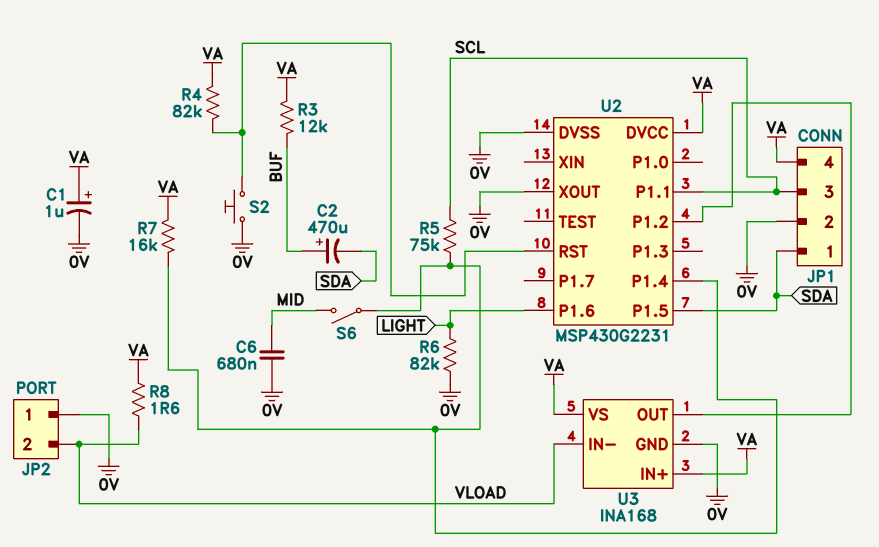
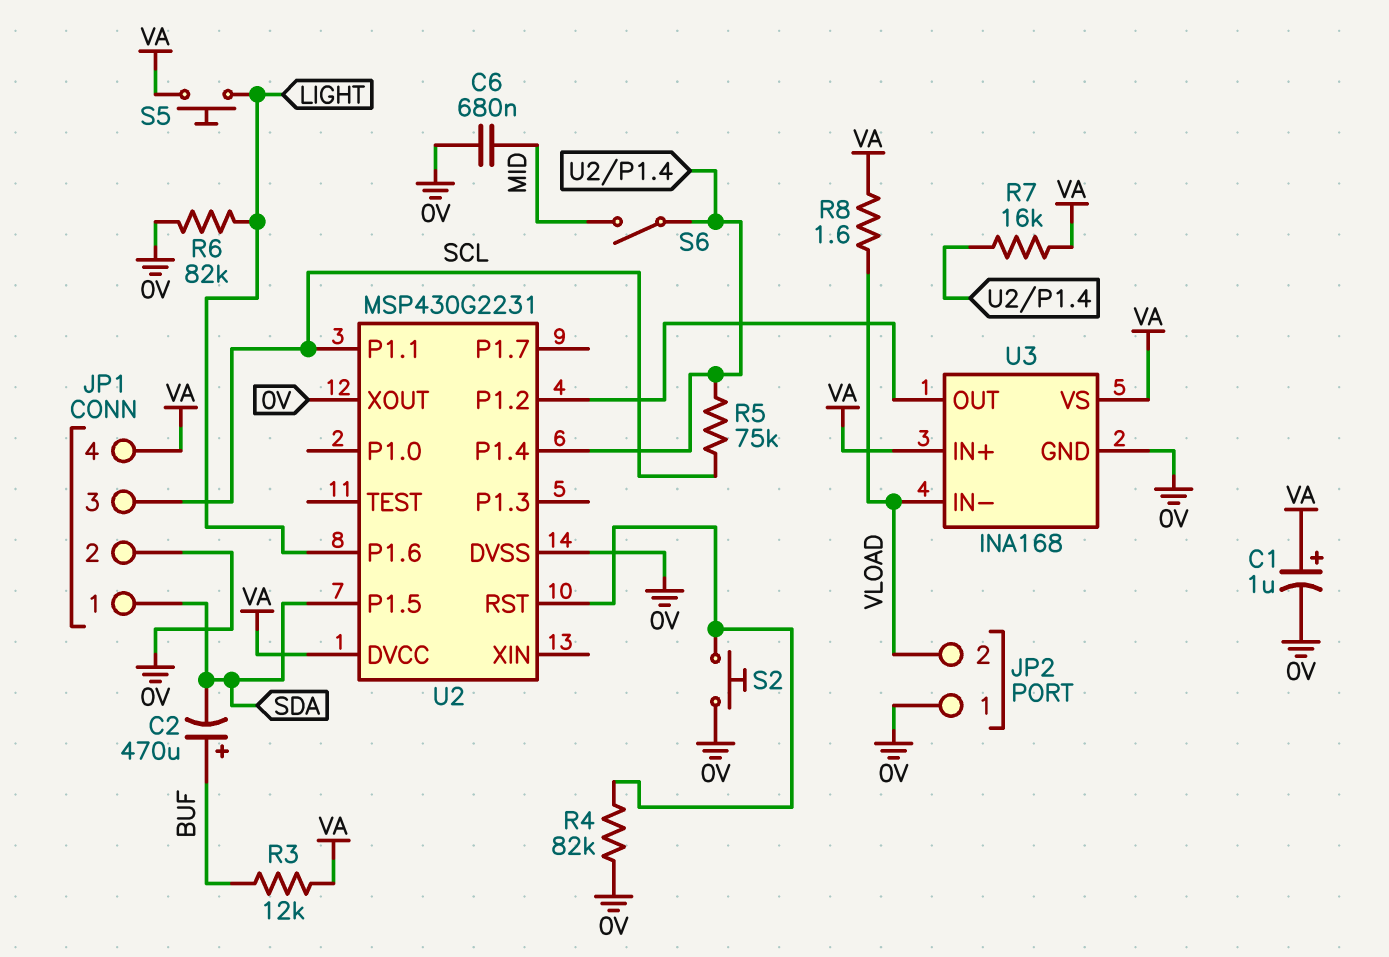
R4: 82k (U2/RST, VA) -> 82k (0V, U2/RST)
S5: none -> button (LIGHT, VA)

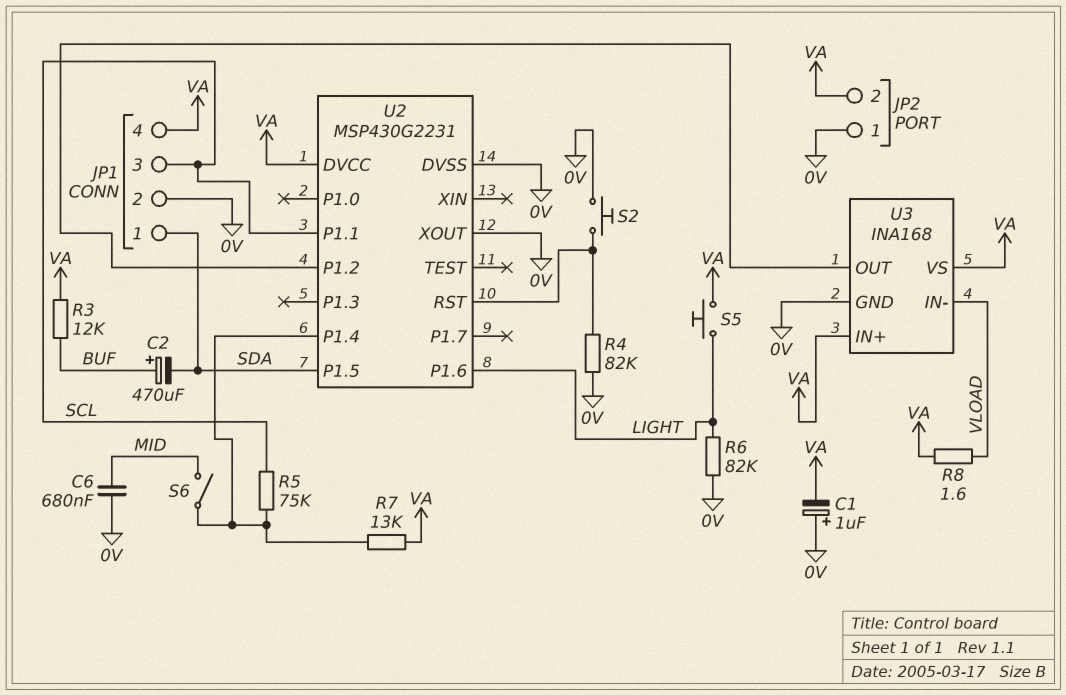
C1: 1uF (plus VA, minus 0V) -> 1uF (plus 0V, minus VA)
JP2 pin 2: VLOAD -> VA
R7: 16k (U2/P1.4, VA) -> 13k (U2/P1.4, VA)

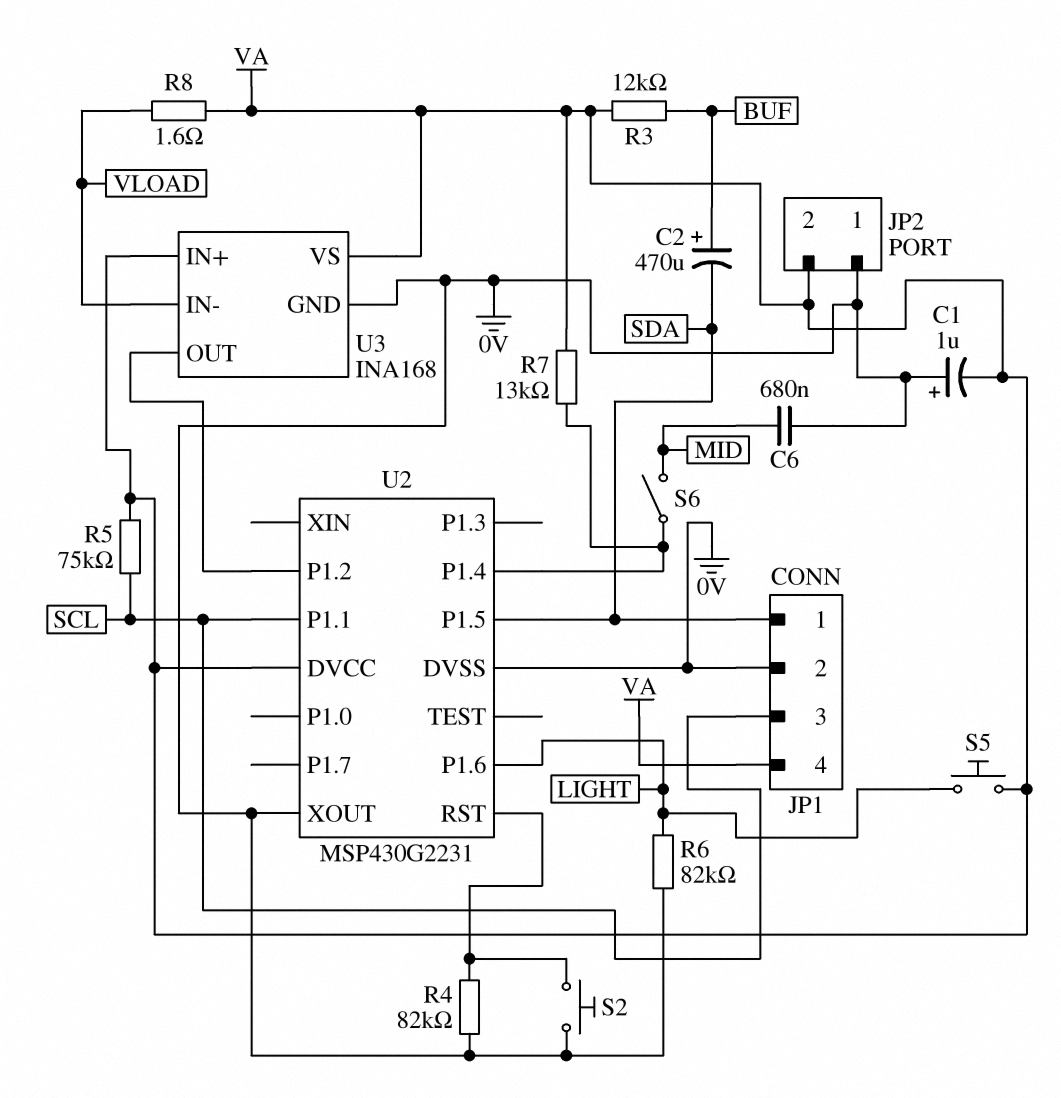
R5: 75k (SCL, U2/P1.4) -> 75k (SCL, VA)

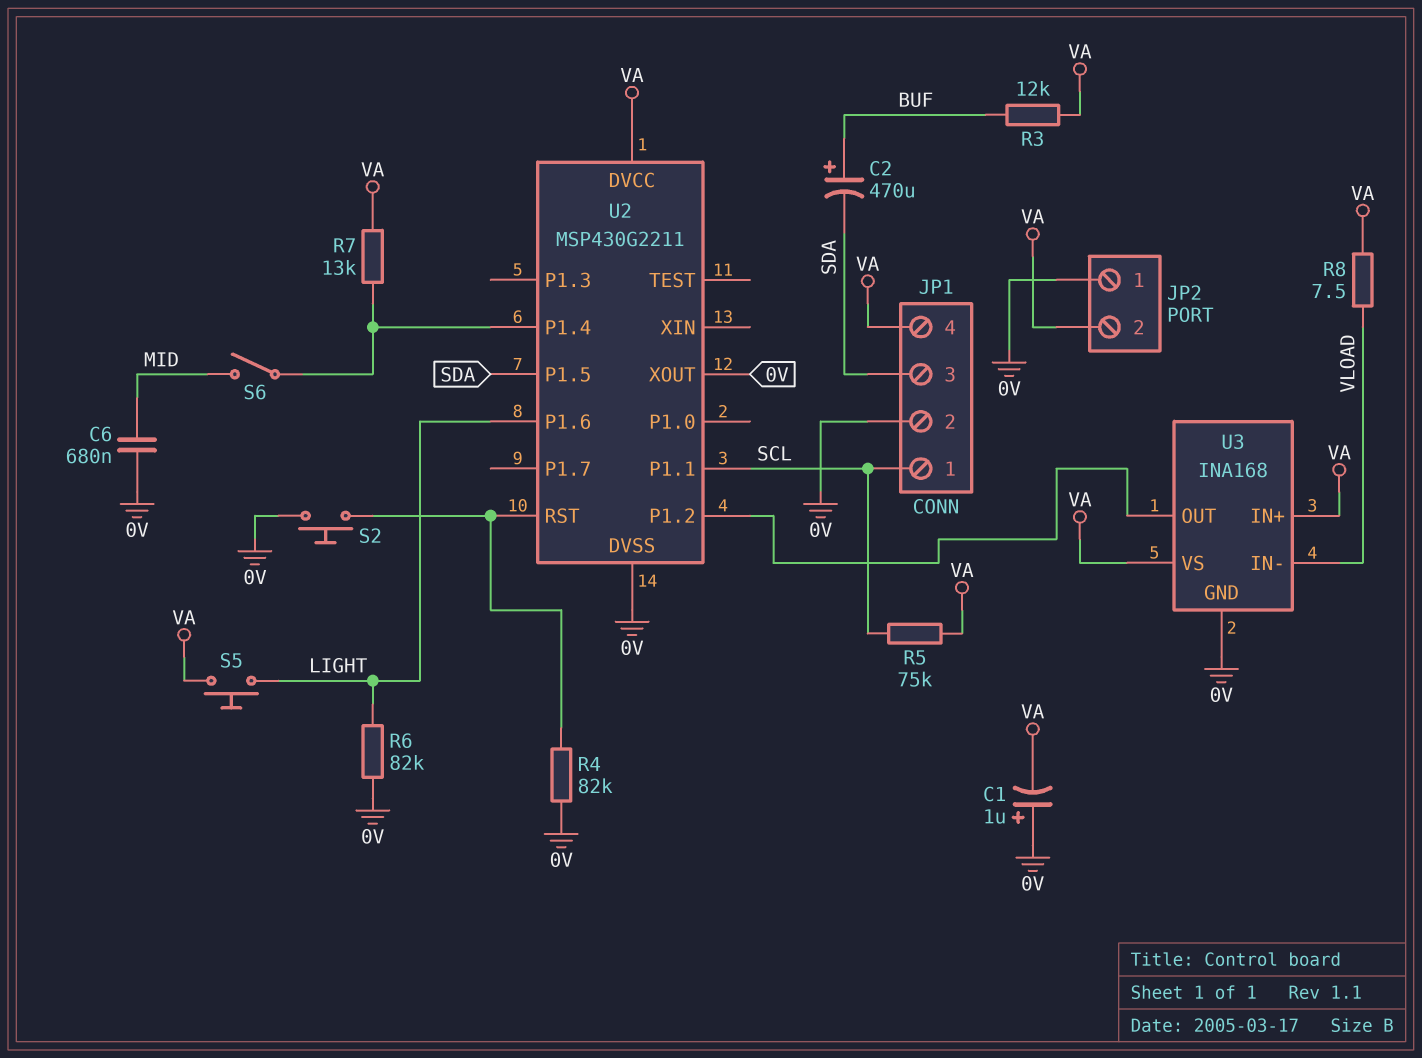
JP1 pin 1: SDA -> SCL
JP1 pin 3: SCL -> SDA
R8: 1.6 (VA, VLOAD) -> 7.5 (VA, VLOAD)
U2: MSP430G2231 -> MSP430G2211

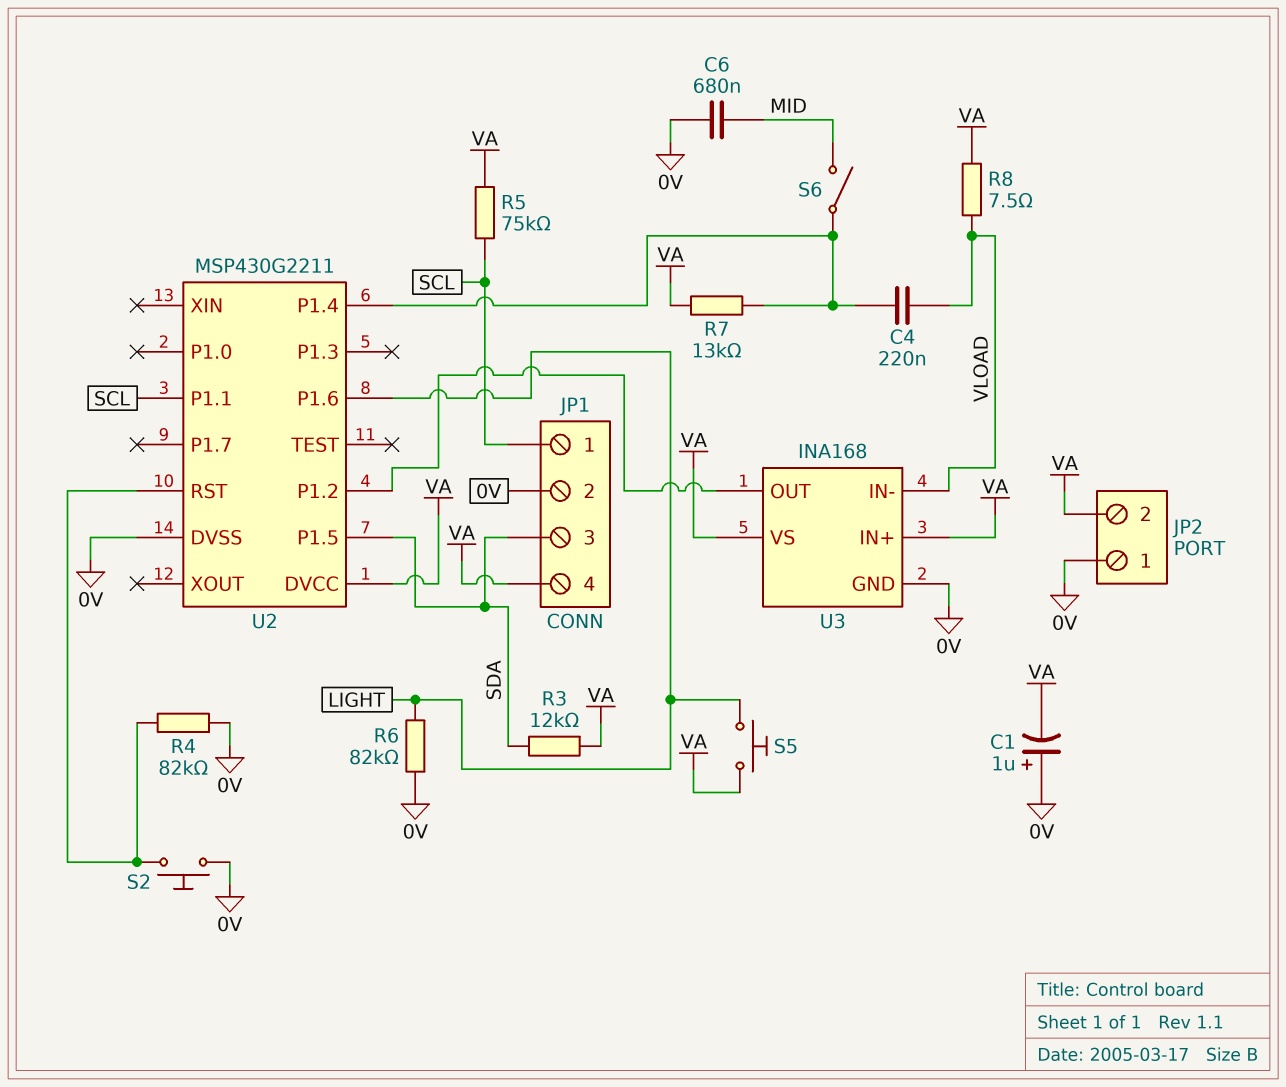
C2: 470uF (plus BUF, minus SDA) -> none
C4: none -> 220nF (U2/P1.4, VLOAD)
R3: 12k (BUF, VA) -> 12k (SDA, VA)
U2 pin XOUT: 0V -> none

